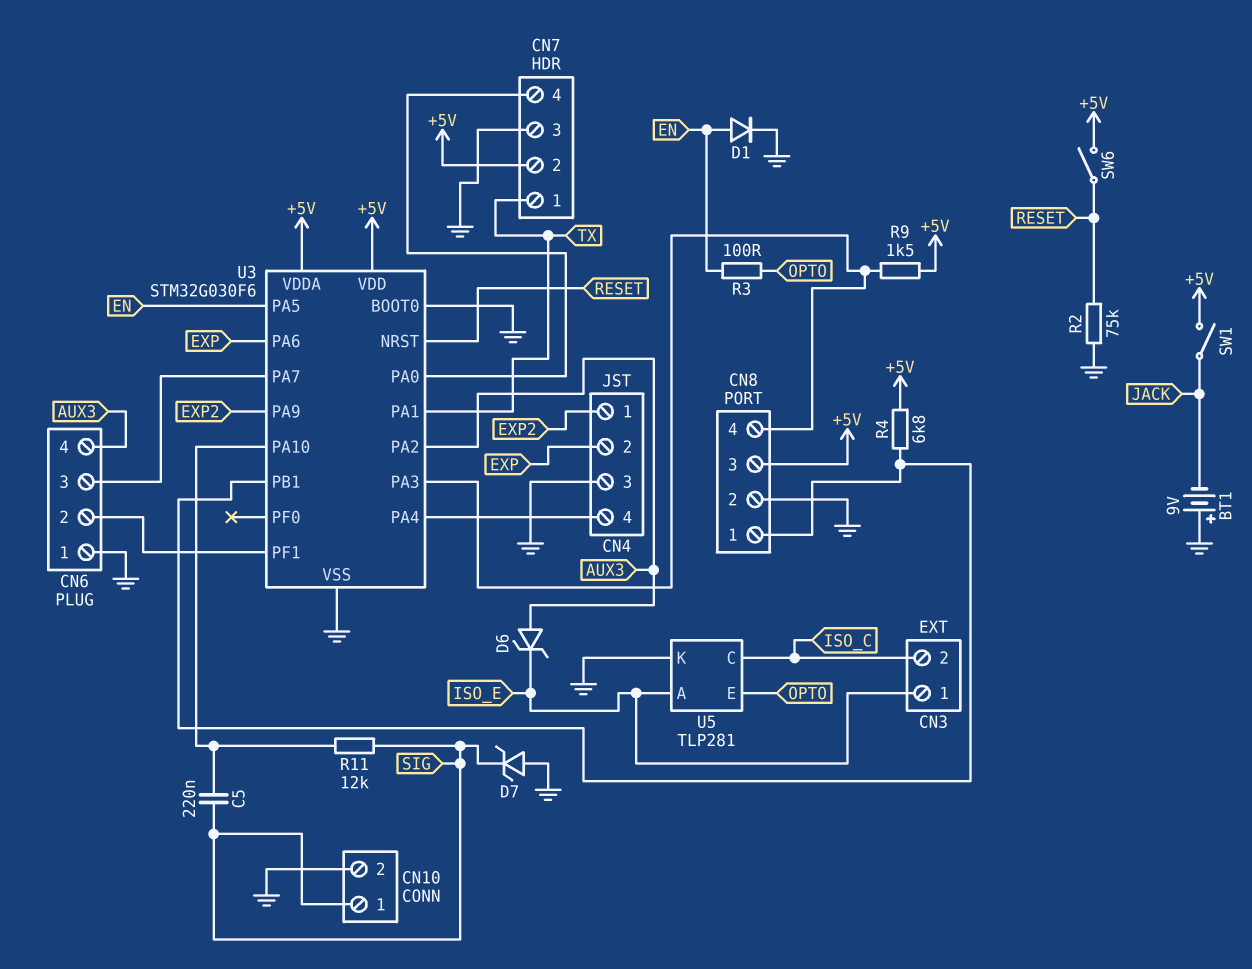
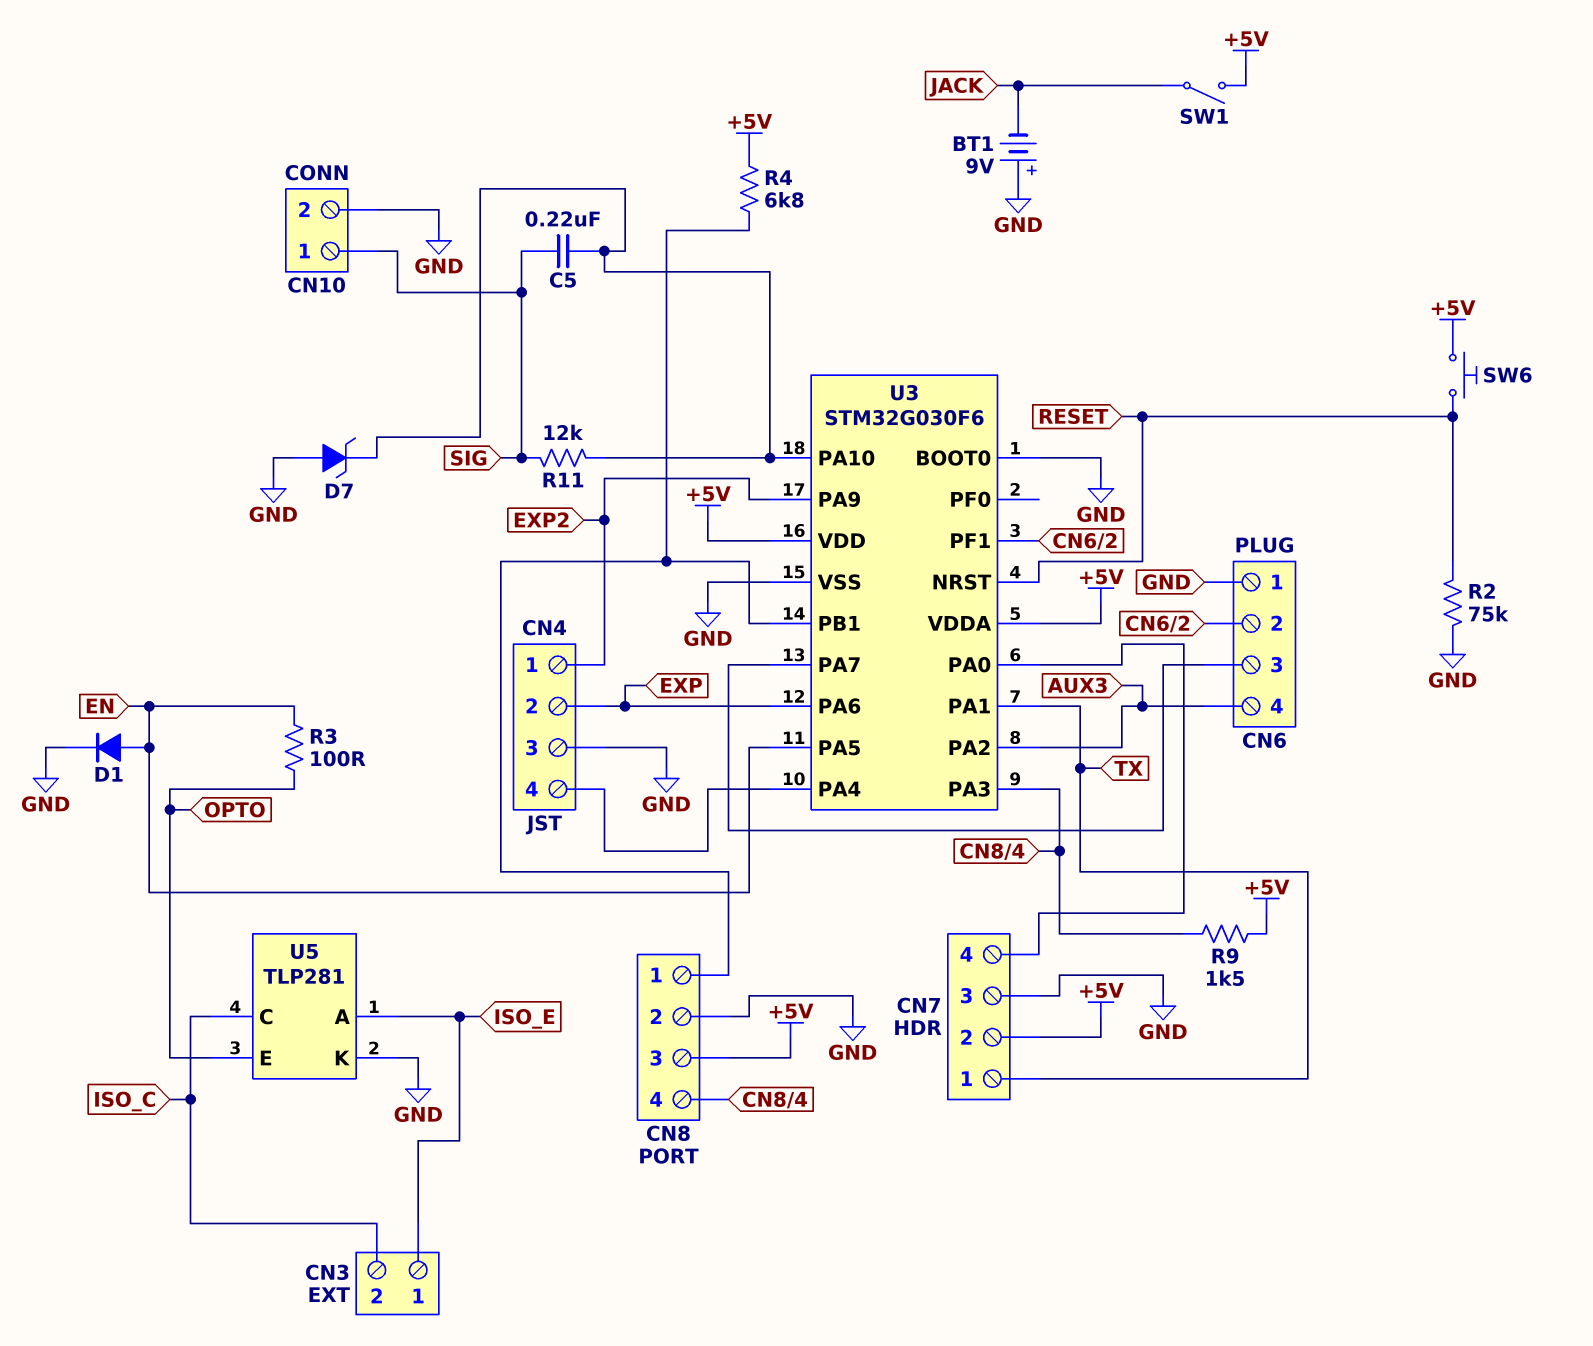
D6: zener (A AUX3, K ISO_E) -> none
D7: zener (A GND, K SIG) -> zener (A GND, K U3/PA10)
SW6: switch (+5V, RESET) -> button (+5V, RESET)

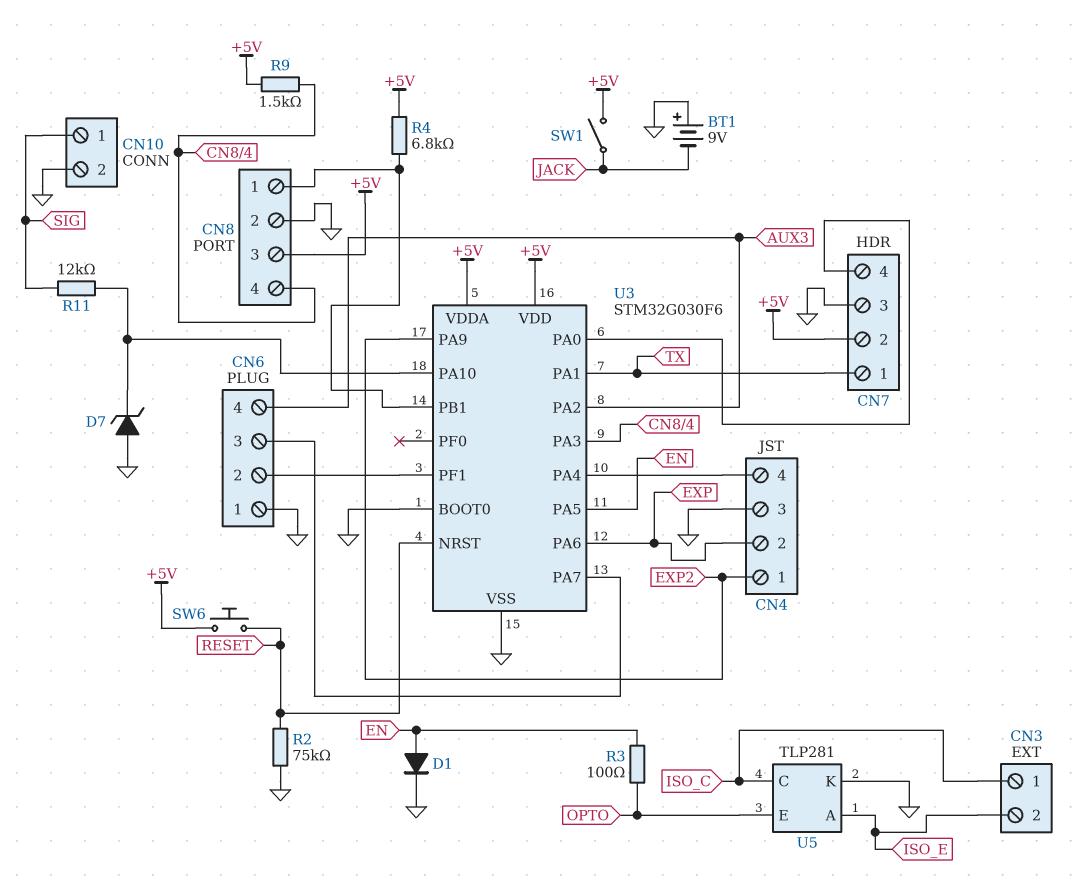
C5: 220nF (SIG, U3/PA10) -> none
CN3 pin 1: ISO_E -> ISO_C
CN3 pin 2: ISO_C -> ISO_E

